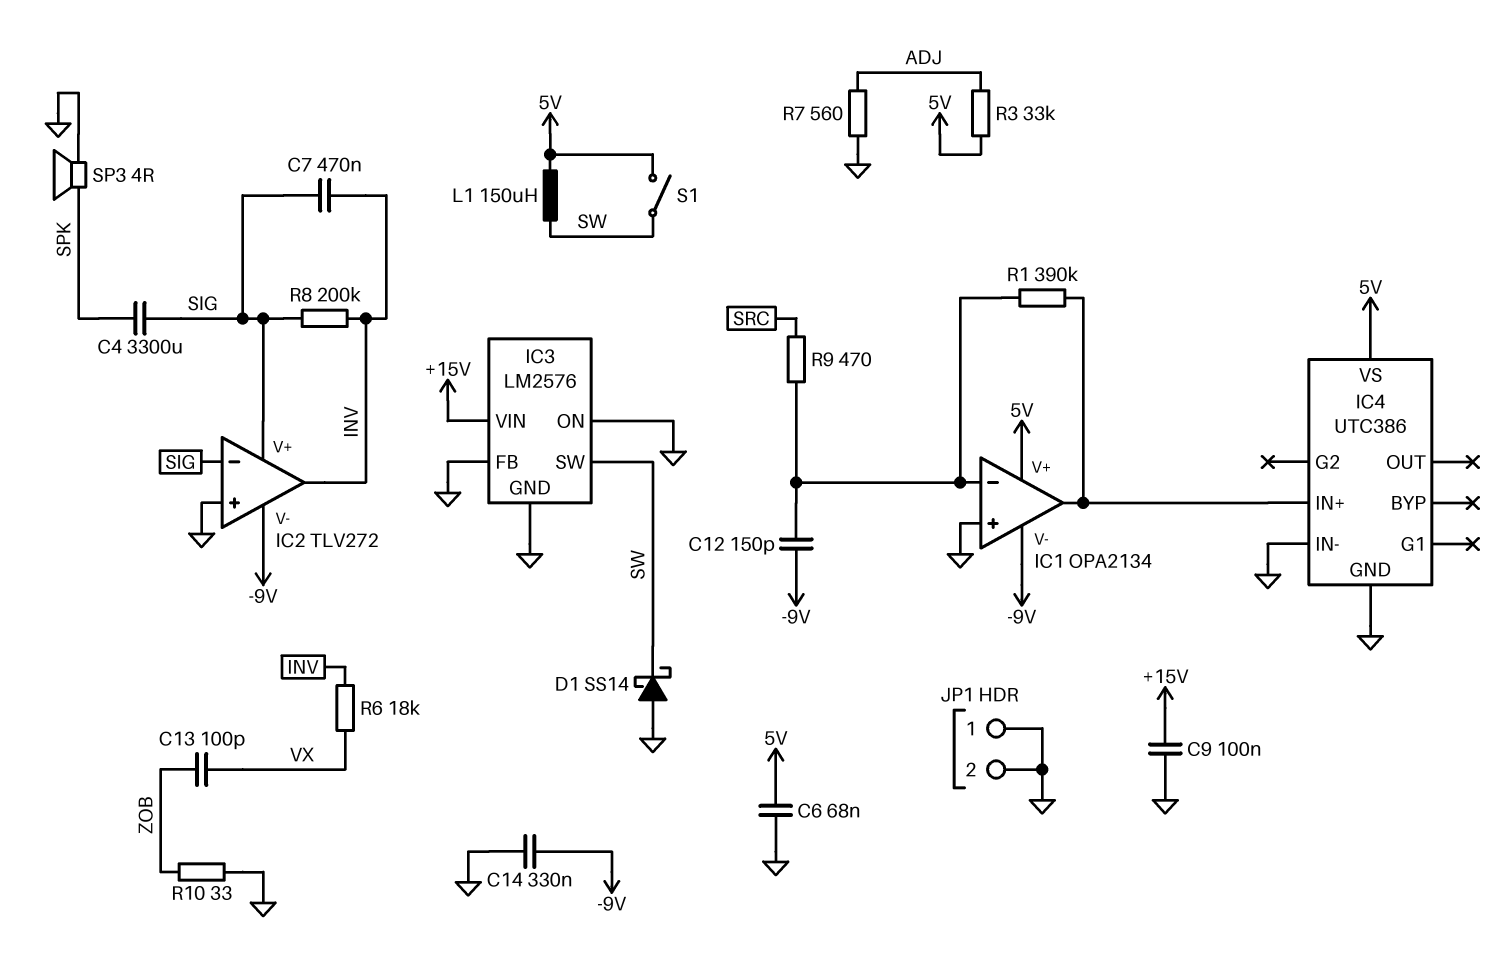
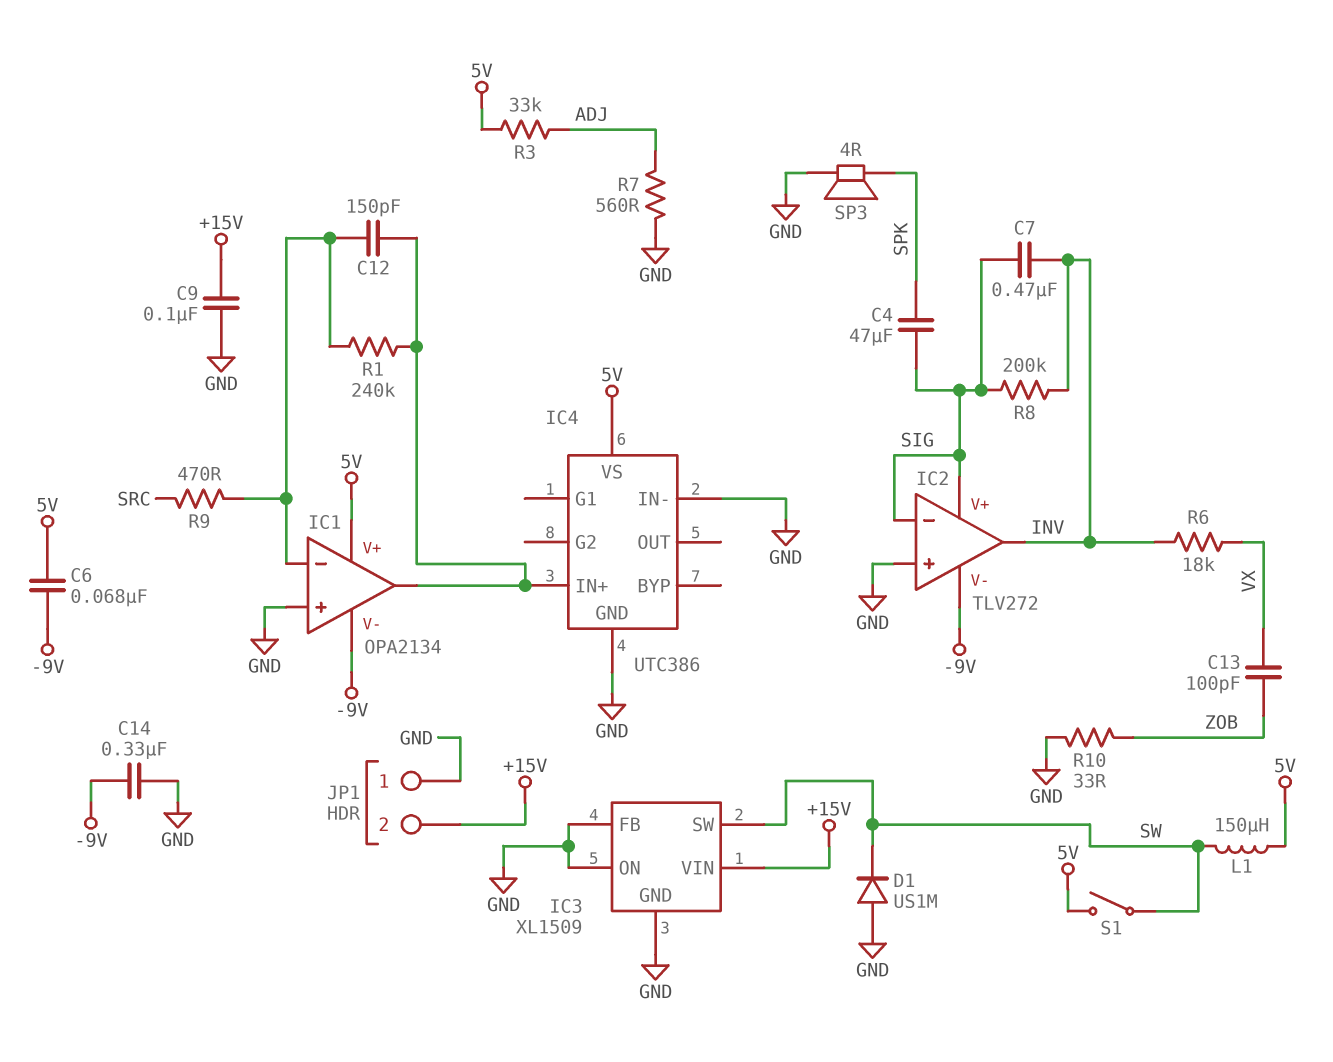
C4: 3300uF (SIG, SPK) -> 47uF (SIG, SPK)
C6: 68nF (5V, GND) -> 68nF (-9V, 5V)
C12: 150pF (-9V, IC1/in-) -> 150pF (IC1/in-, IC1/out)
D1: schottky SS14 (A GND, K SW) -> diode US1M (A GND, K SW)
IC3: LM2576 -> XL1509
JP1 pin 2: GND -> +15V
R1: 390k (IC1/in-, IC1/out) -> 240k (IC1/in-, IC1/out)

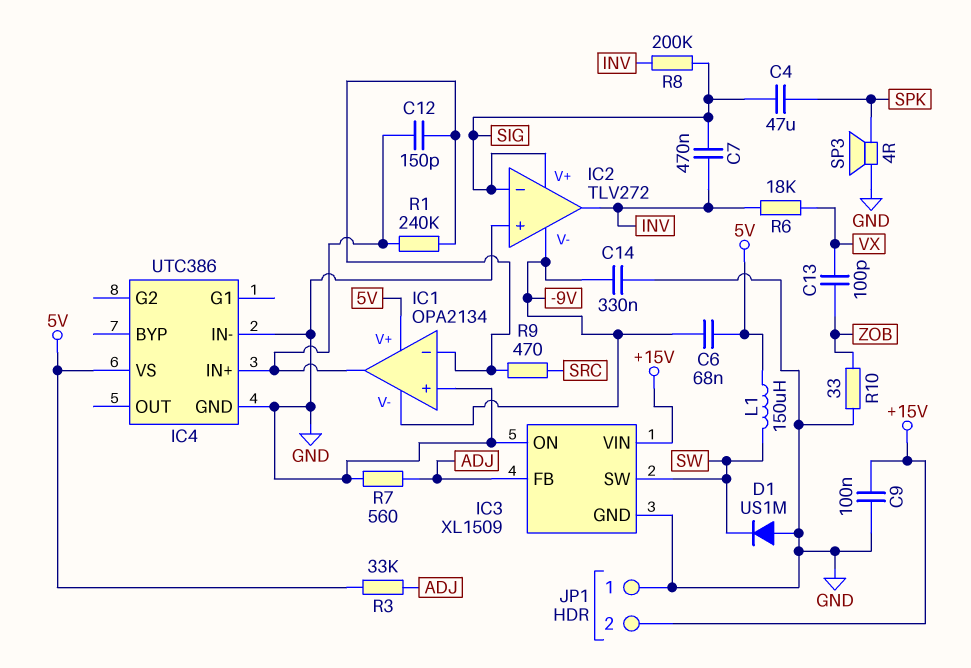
IC3 pin FB: GND -> ADJ
S1: switch (5V, SW) -> none

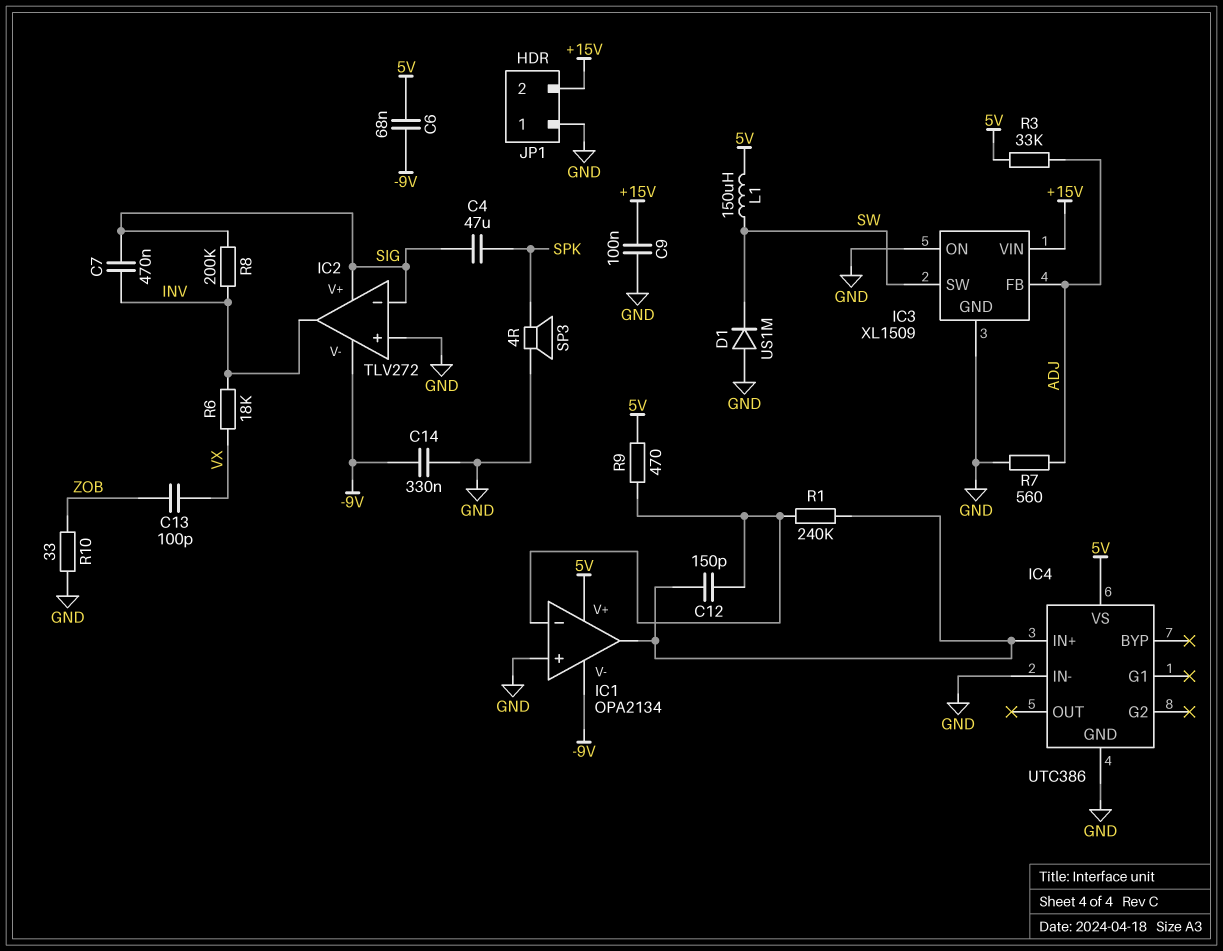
R9: 470 (IC1/in-, SRC) -> 470 (5V, IC1/in-)

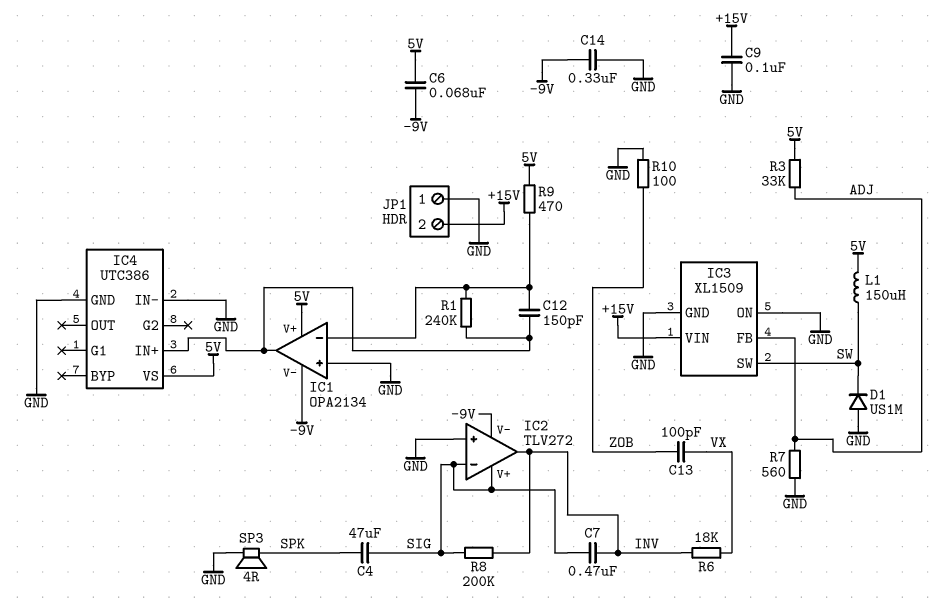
R10: 33 (GND, ZOB) -> 100 (GND, ZOB)

